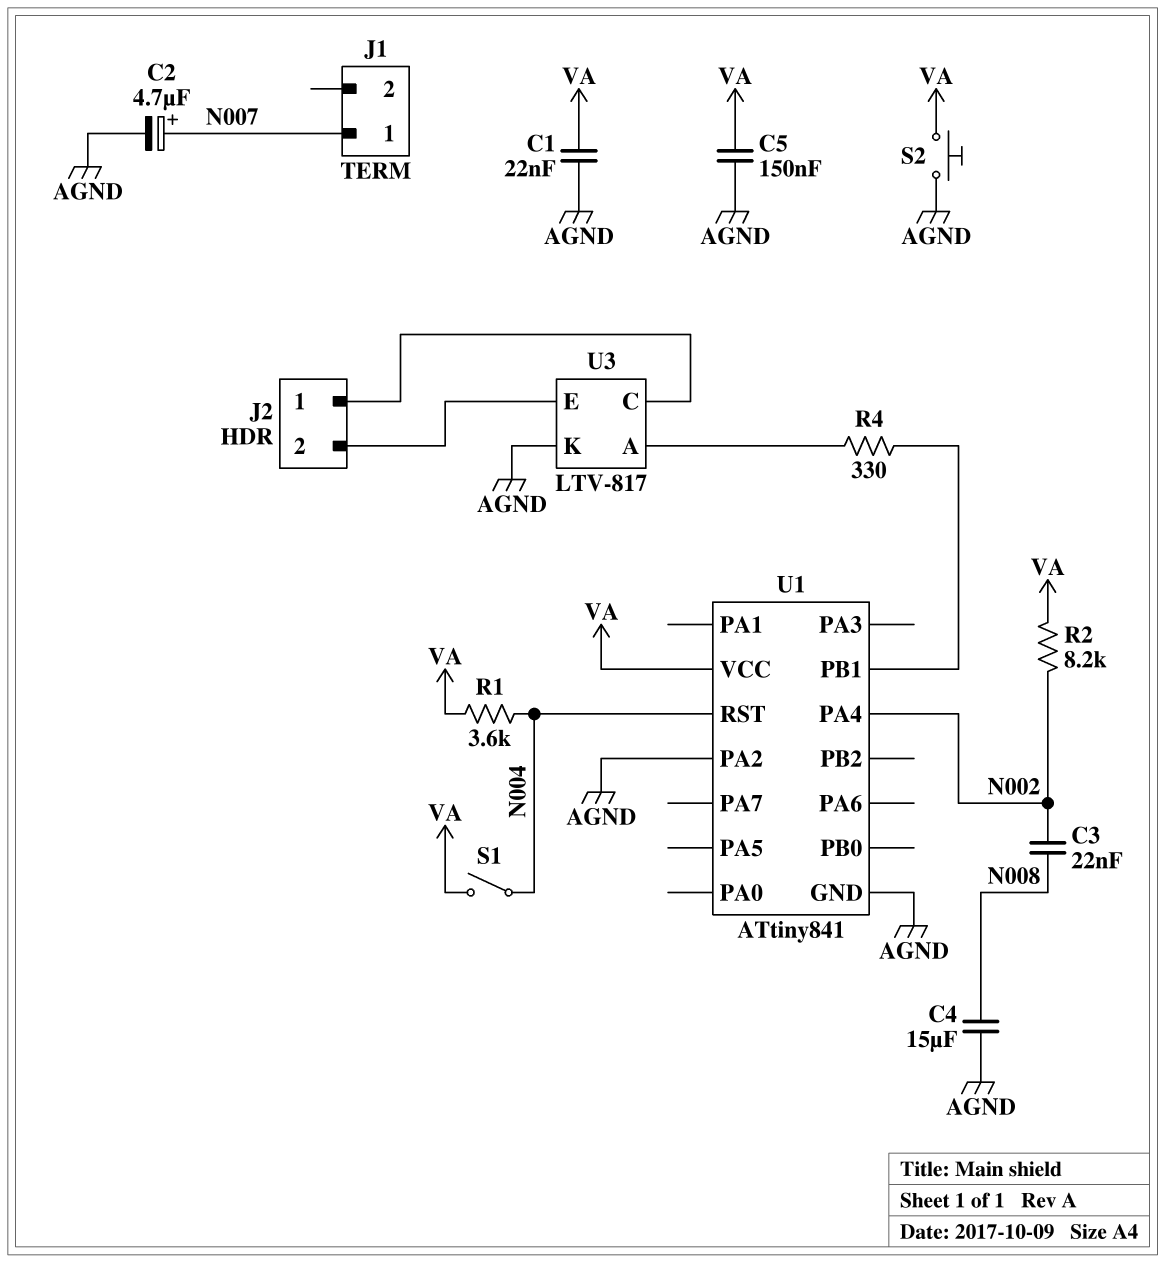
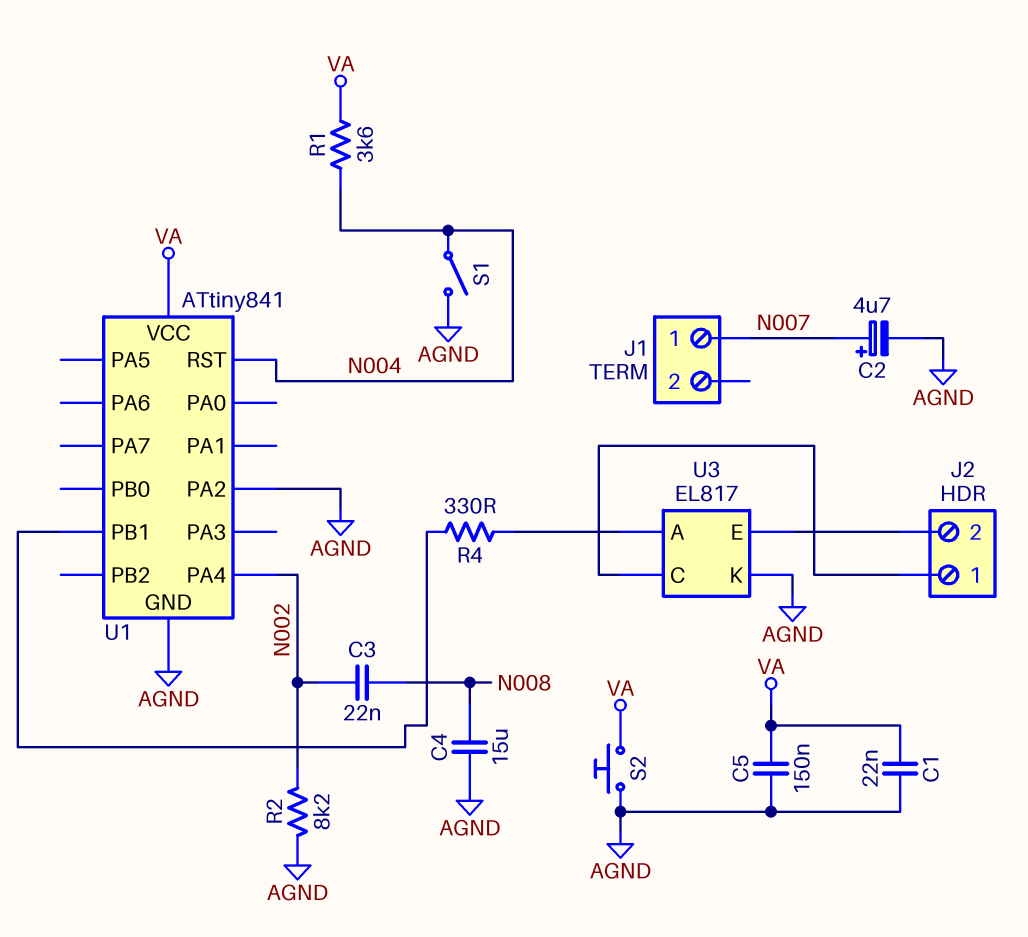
R2: 8.2k (N002, VA) -> 8.2k (AGND, N002)
S1: switch (N004, VA) -> switch (AGND, N004)
U3: LTV-817 -> EL817

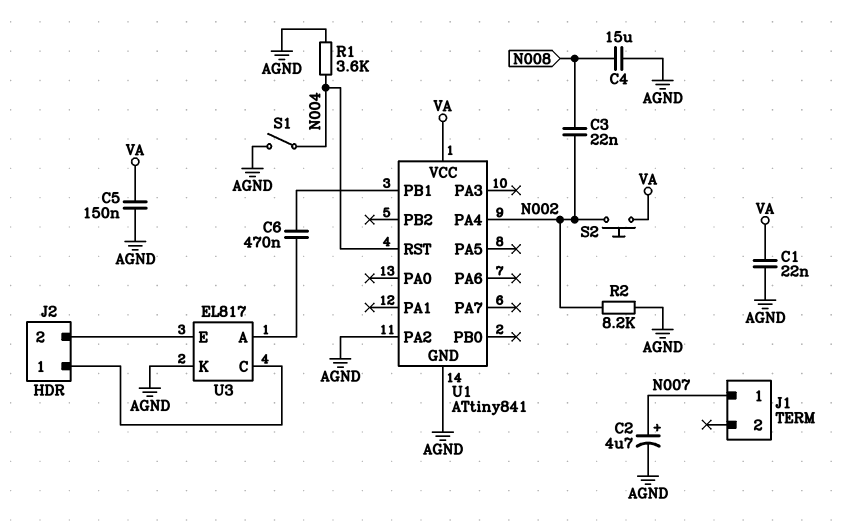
C6: none -> 470nF (U1/PB1, U3/A)
R1: 3.6k (N004, VA) -> 3.6k (AGND, N004)
R4: 330 (U1/PB1, U3/A) -> none
S2: button (AGND, VA) -> button (N002, VA)

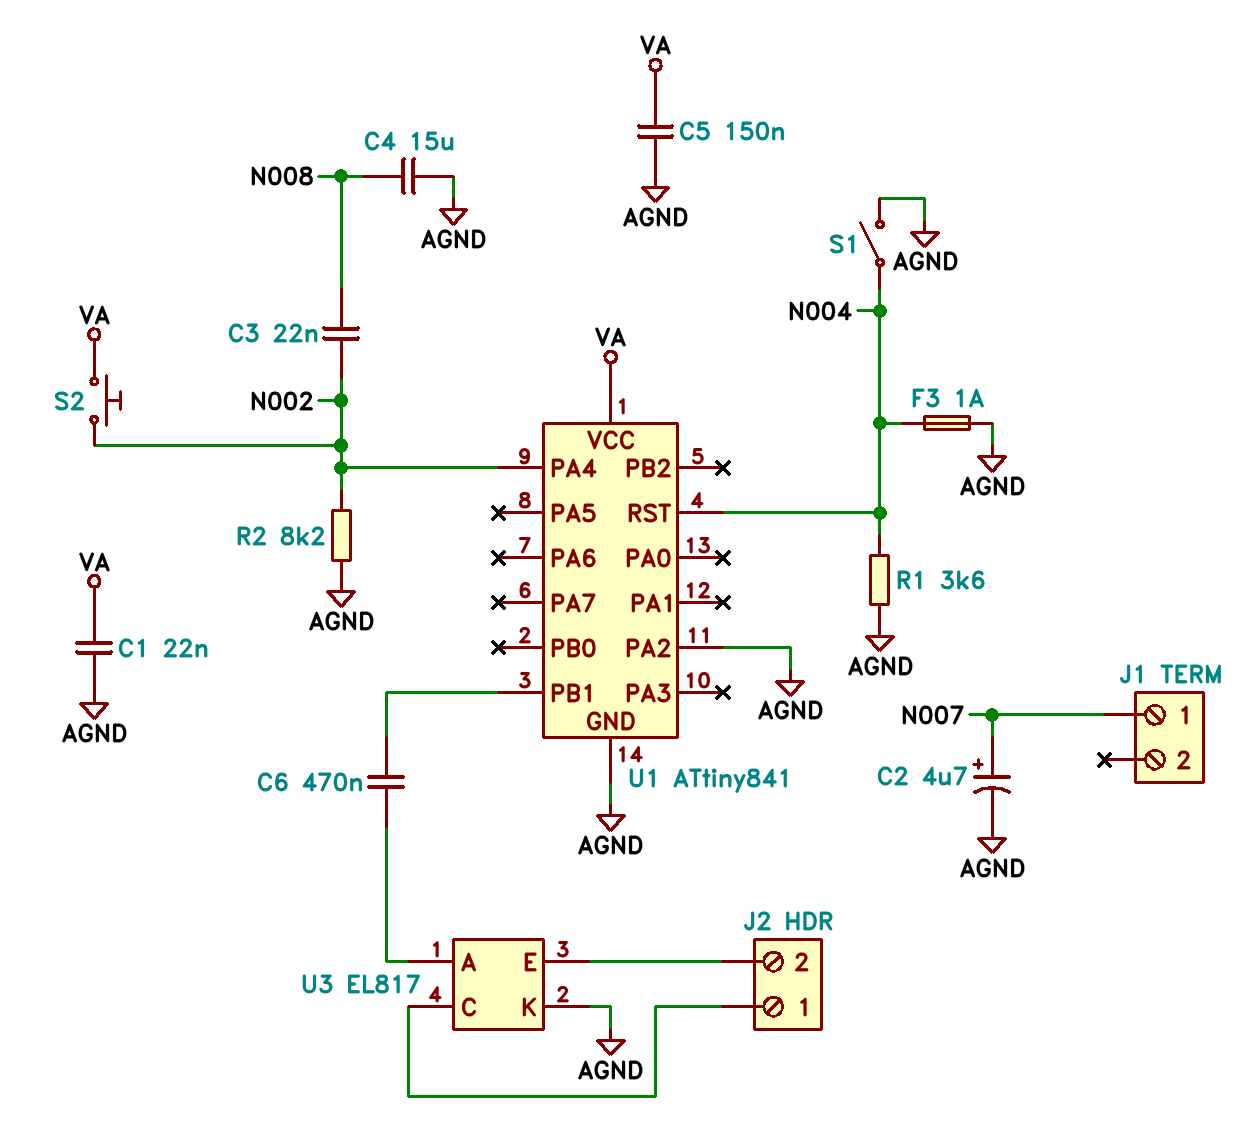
F3: none -> 1A (AGND, N004)

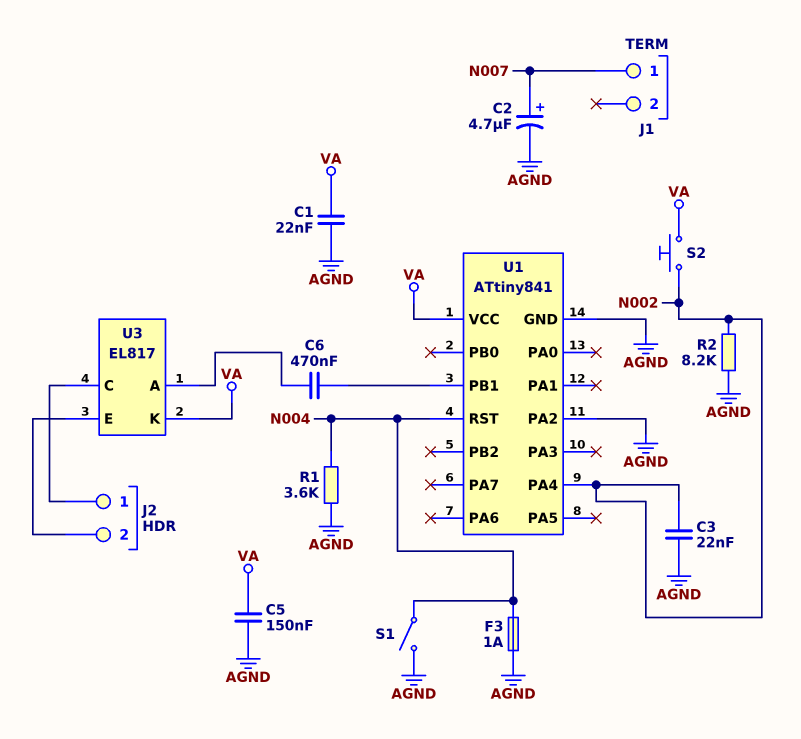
C3: 22nF (N002, N008) -> 22nF (AGND, N002)
C4: 15uF (AGND, N008) -> none
U3 pin K: AGND -> VA

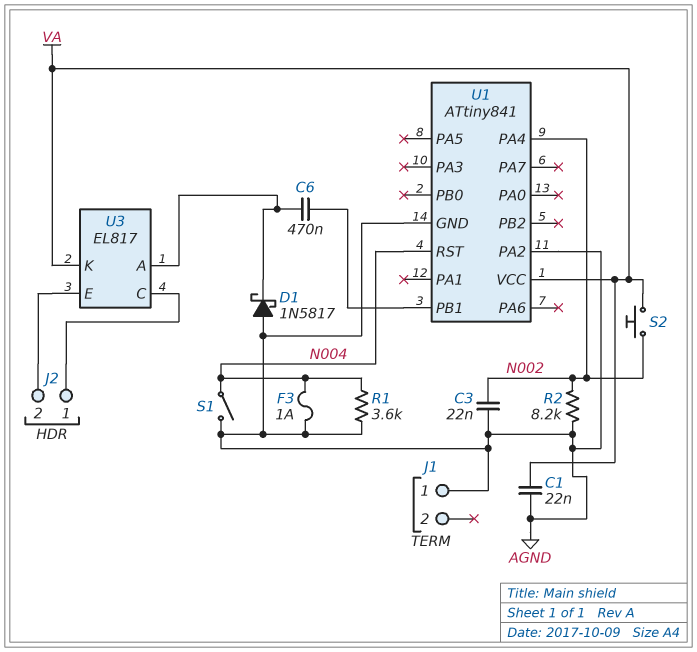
C2: 4.7uF (plus N007, minus AGND) -> none
C5: 150nF (AGND, VA) -> none
D1: none -> schottky 1N5817 (A AGND, K U3/A)
J1 pin 1: N007 -> AGND

